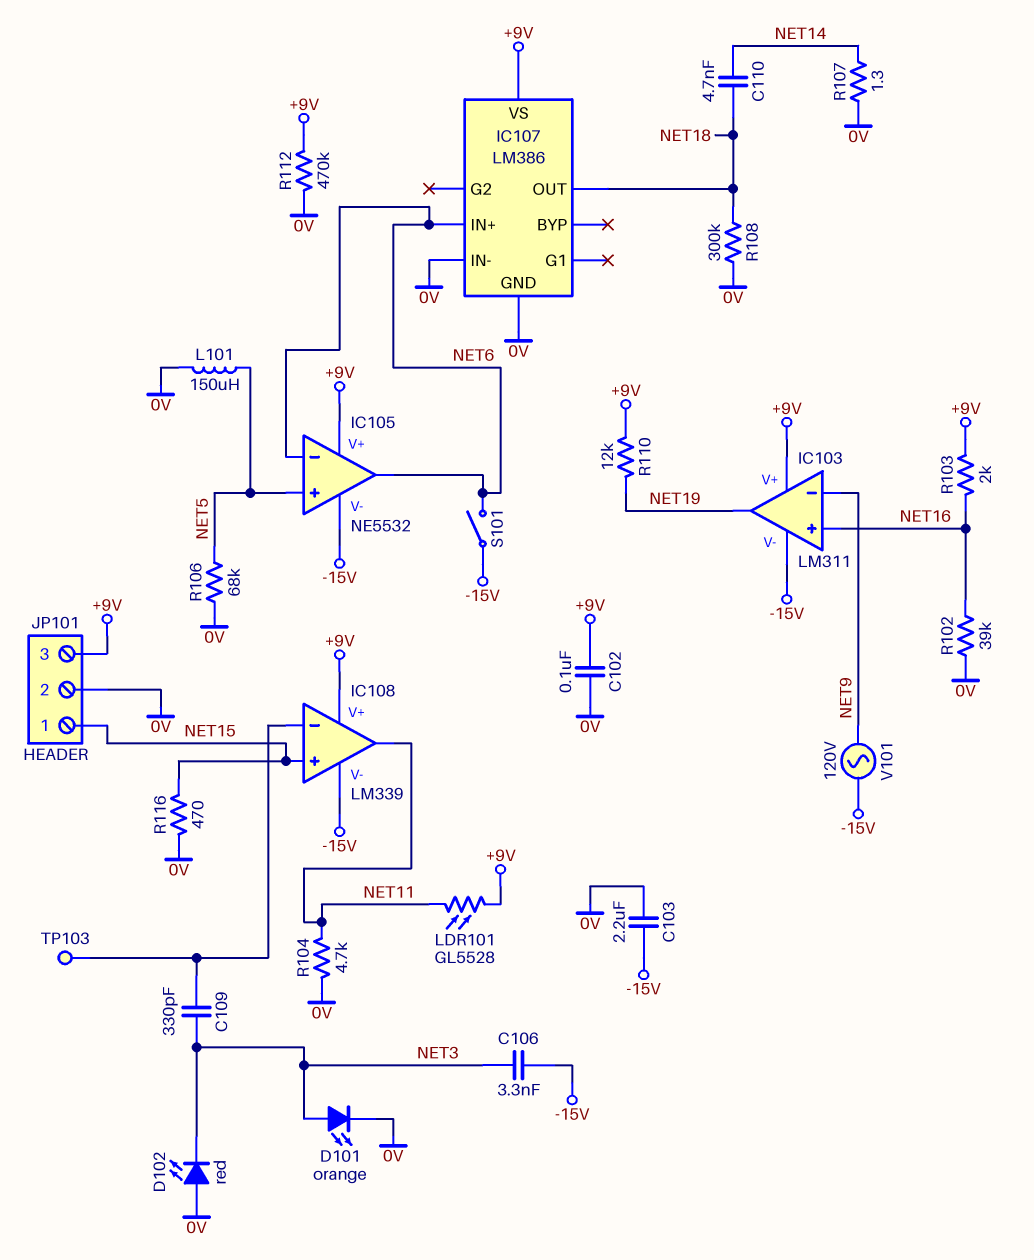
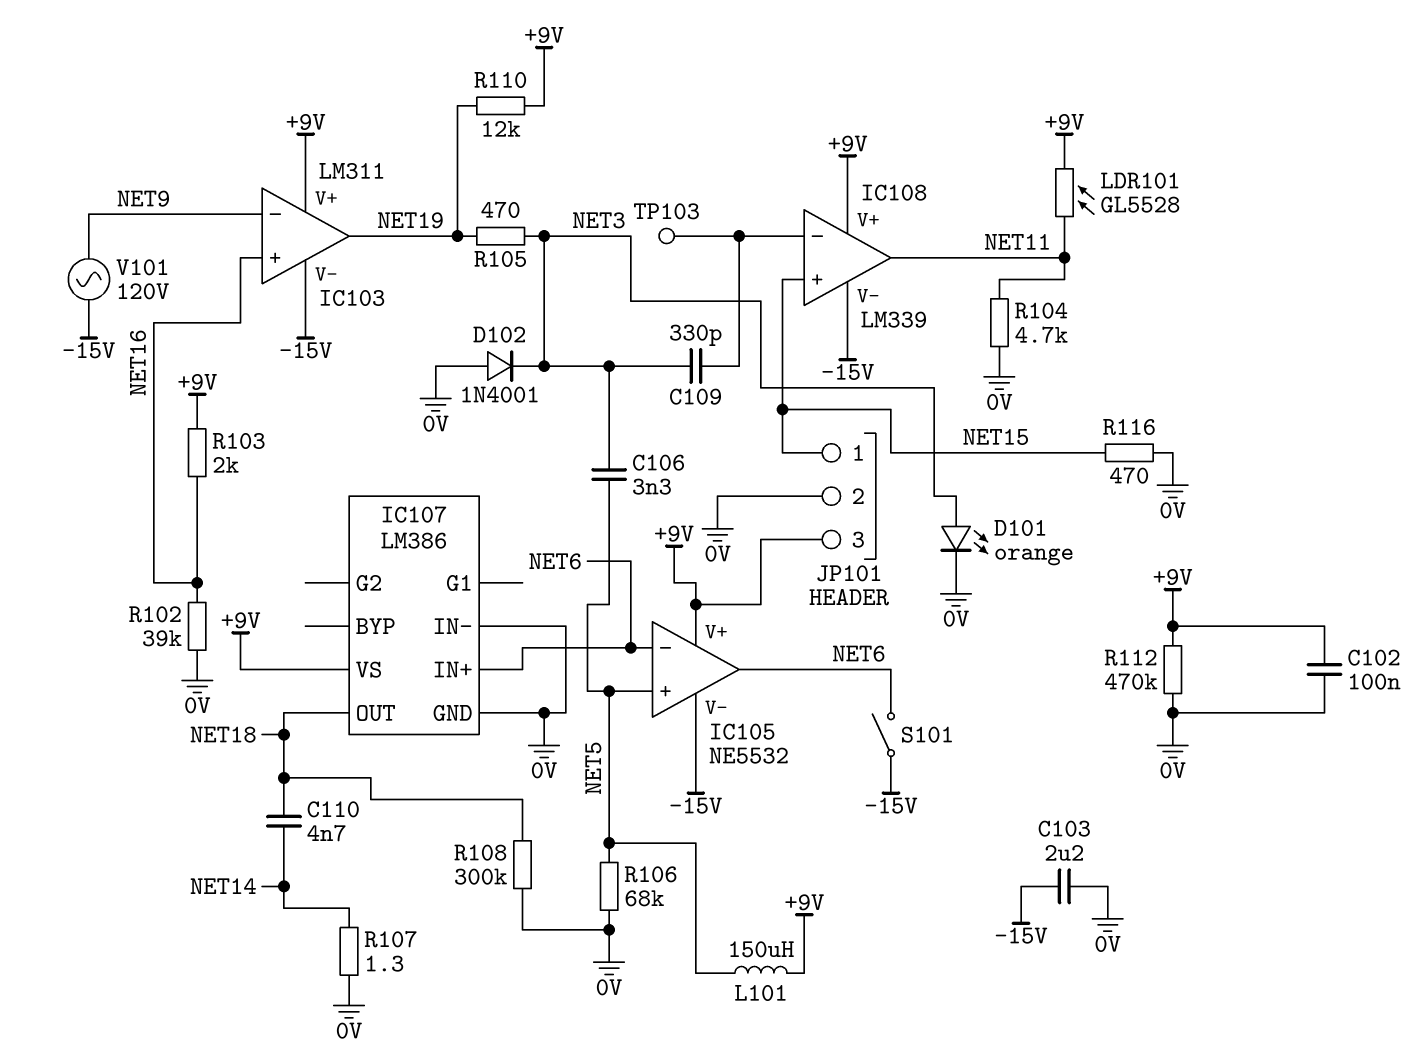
C106: 3.3nF (-15V, NET3) -> 3.3nF (NET3, NET5)
D102: LED red (A 0V, K NET3) -> diode 1N4001 (A 0V, K NET3)
L101: 150uH (0V, NET5) -> 150uH (+9V, NET5)
R105: none -> 470 (NET3, NET19)

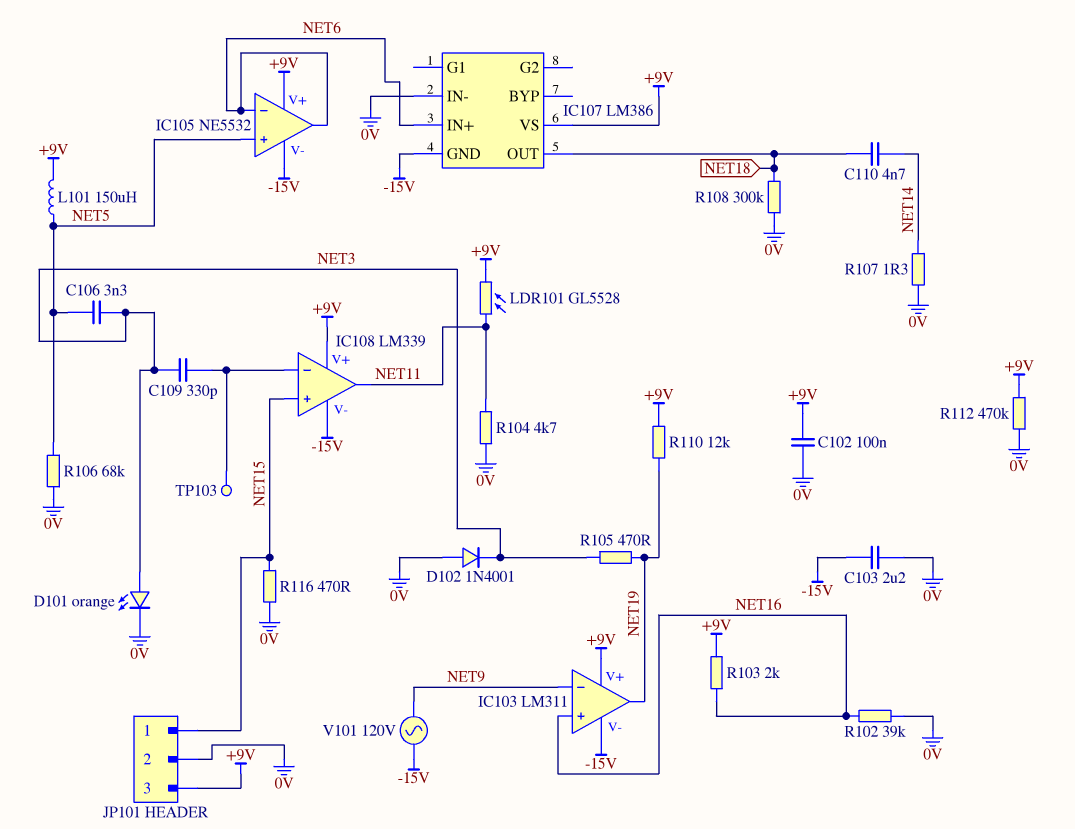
IC107 pin GND: 0V -> -15V
S101: switch (-15V, NET6) -> none

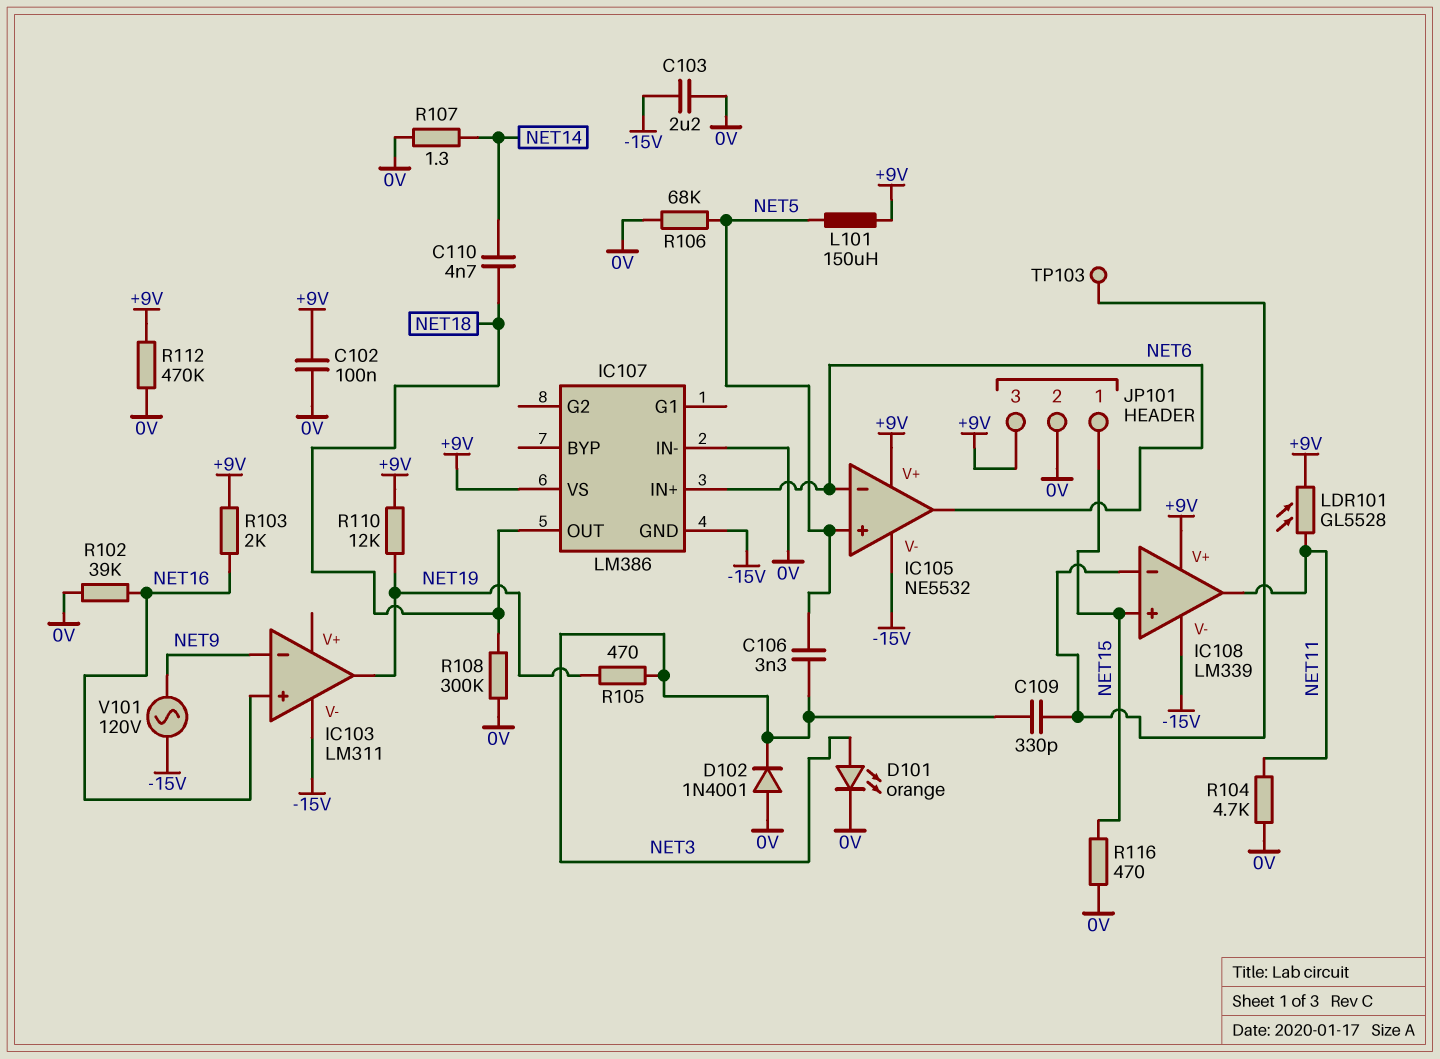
IC103 pin V+: +9V -> none

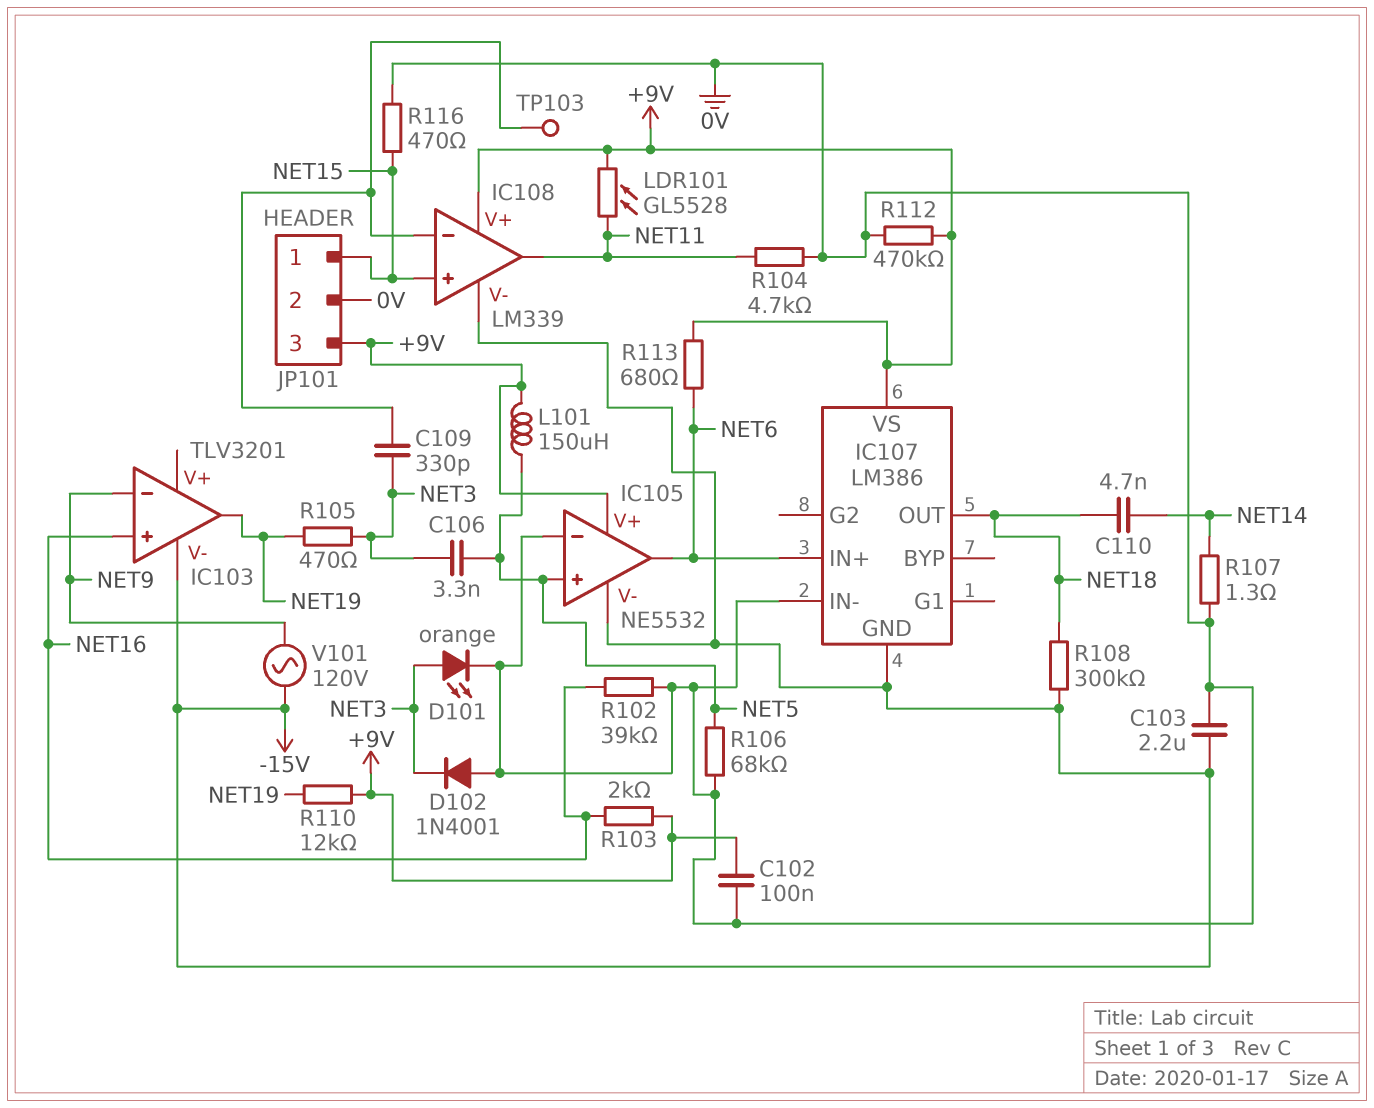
IC103: LM311 -> TLV3201
IC105 pin in-: NET6 -> 0V
R108: 300k (0V, NET18) -> 300k (-15V, NET18)
R113: none -> 680 (+9V, NET6)

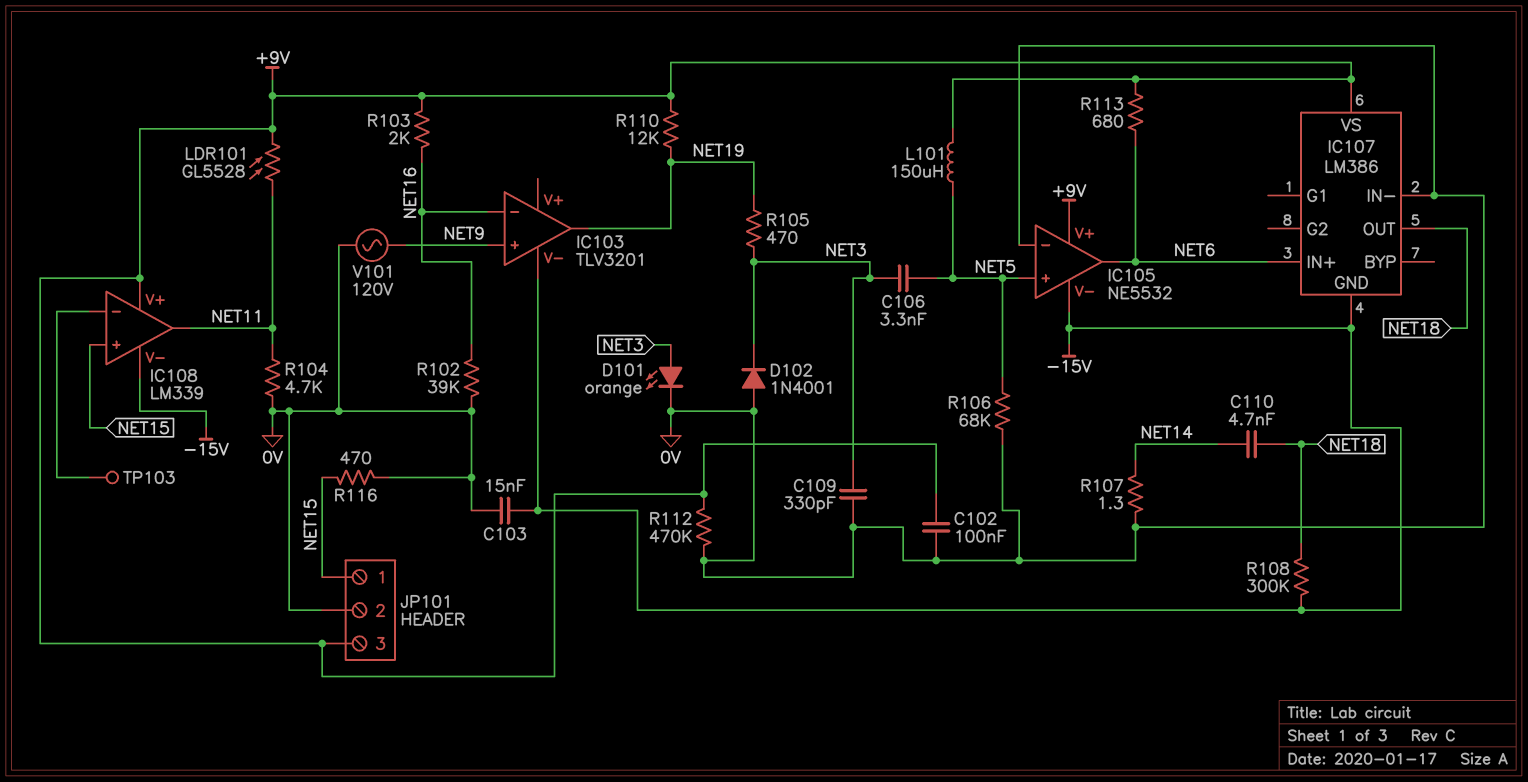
C103: 2.2uF (-15V, 0V) -> 15nF (-15V, 0V)
C109: 330pF (IC108/in-, NET3) -> 330pF (0V, NET3)
IC103 pin in+: NET16 -> NET9
IC103 pin in-: NET9 -> NET16
V101: AC 120V (-15V, NET9) -> AC 120V (0V, NET9)

